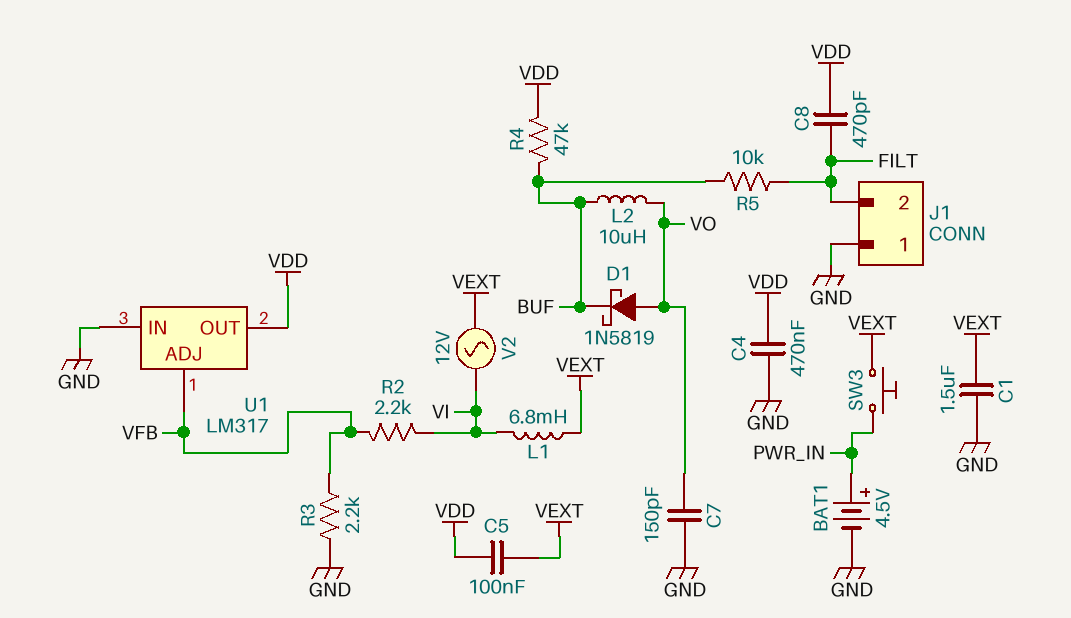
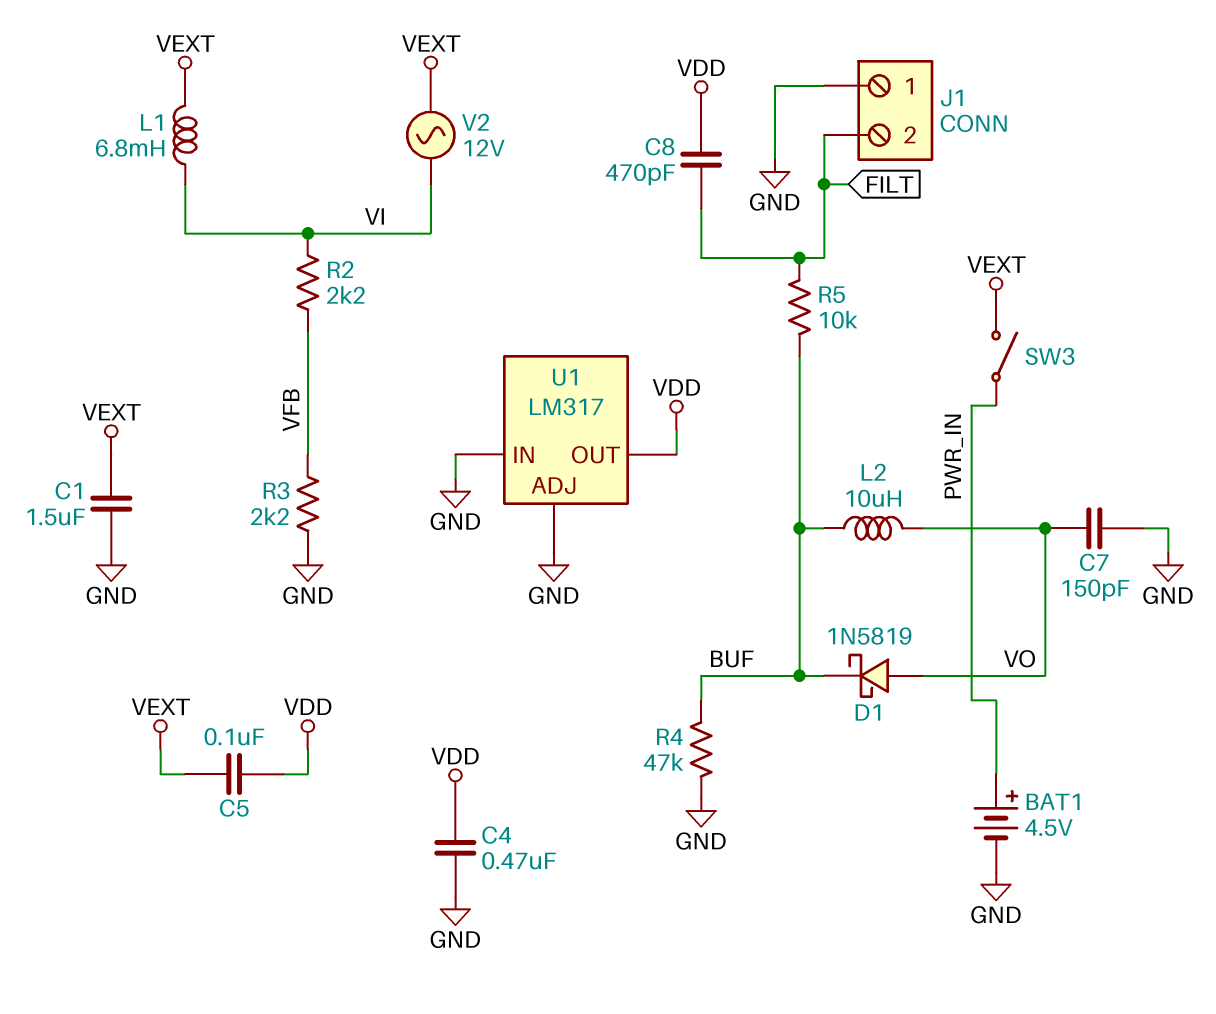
R4: 47k (BUF, VDD) -> 47k (BUF, GND)
SW3: button (PWR_IN, VEXT) -> switch (PWR_IN, VEXT)
U1 pin ADJ: VFB -> GND

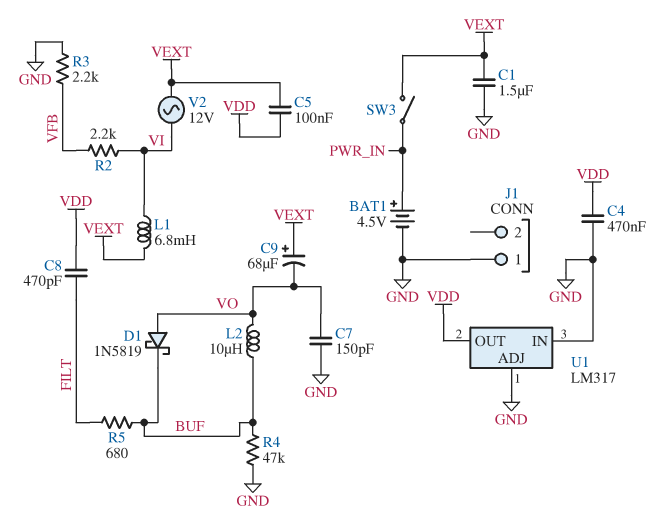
C9: none -> 68uF (plus VEXT, minus VO)
J1 pin 2: FILT -> none
R5: 10k (BUF, FILT) -> 680 (BUF, FILT)

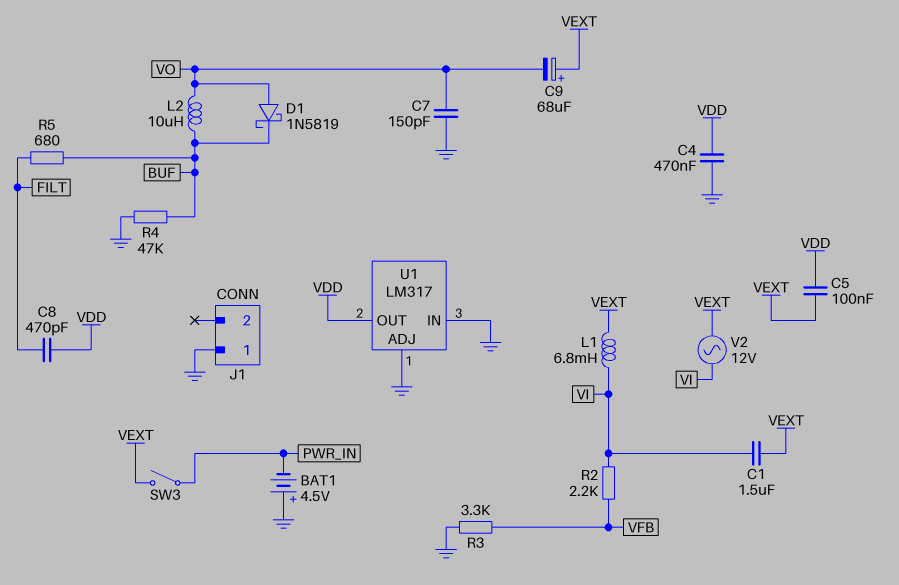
BAT1: 4.5V (plus PWR_IN, minus GND) -> 4.5V (plus GND, minus PWR_IN)
C1: 1.5uF (GND, VEXT) -> 1.5uF (VEXT, VI)
R3: 2.2k (GND, VFB) -> 3.3k (GND, VFB)

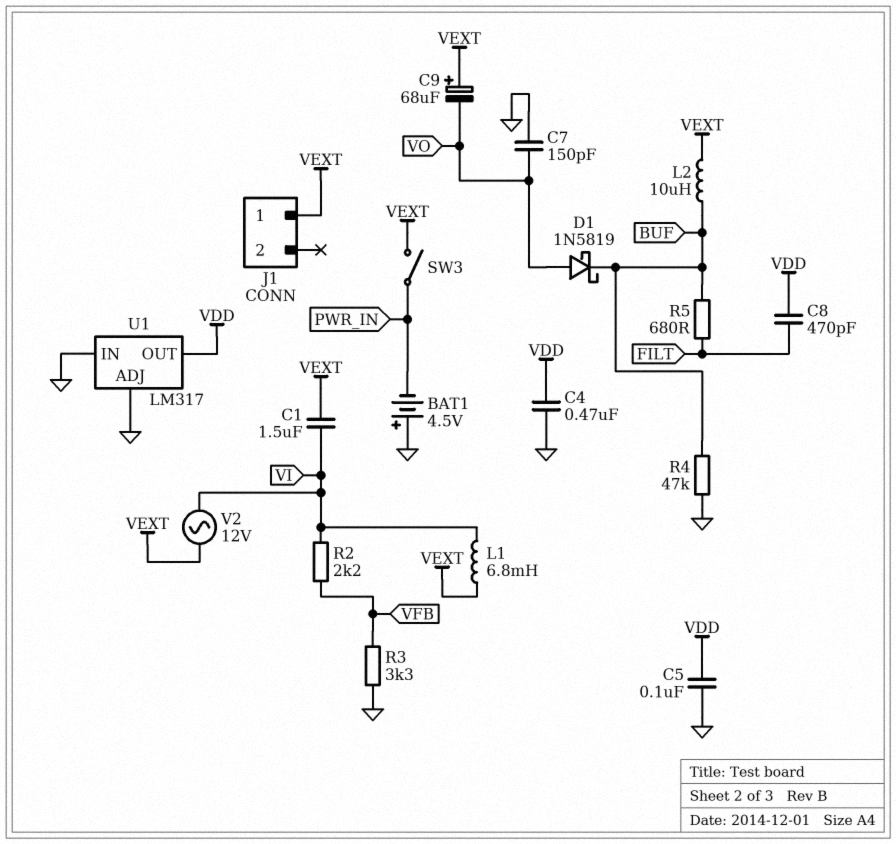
C5: 100nF (VDD, VEXT) -> 100nF (GND, VDD)
J1 pin 1: GND -> VEXT
L2: 10uH (BUF, VO) -> 10uH (BUF, VEXT)

